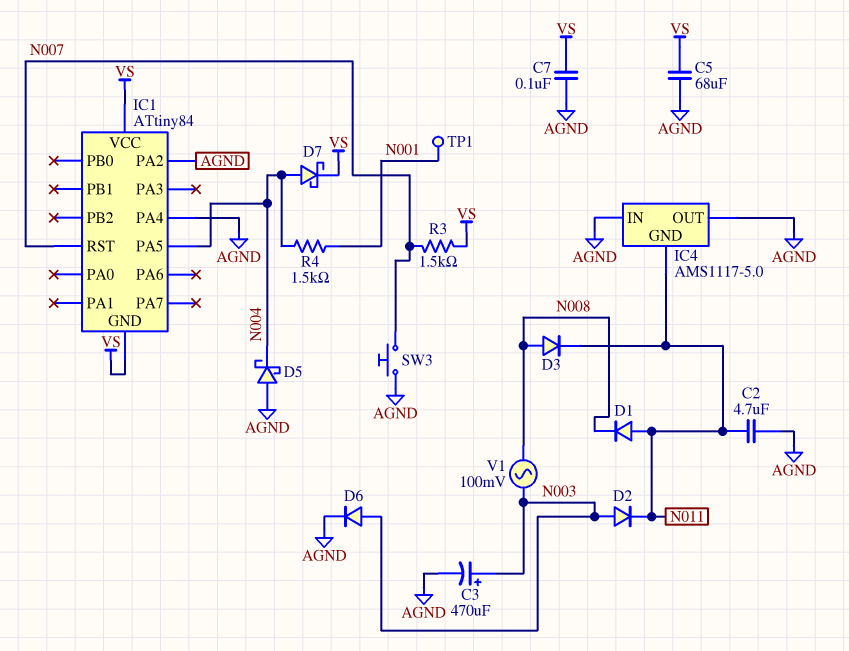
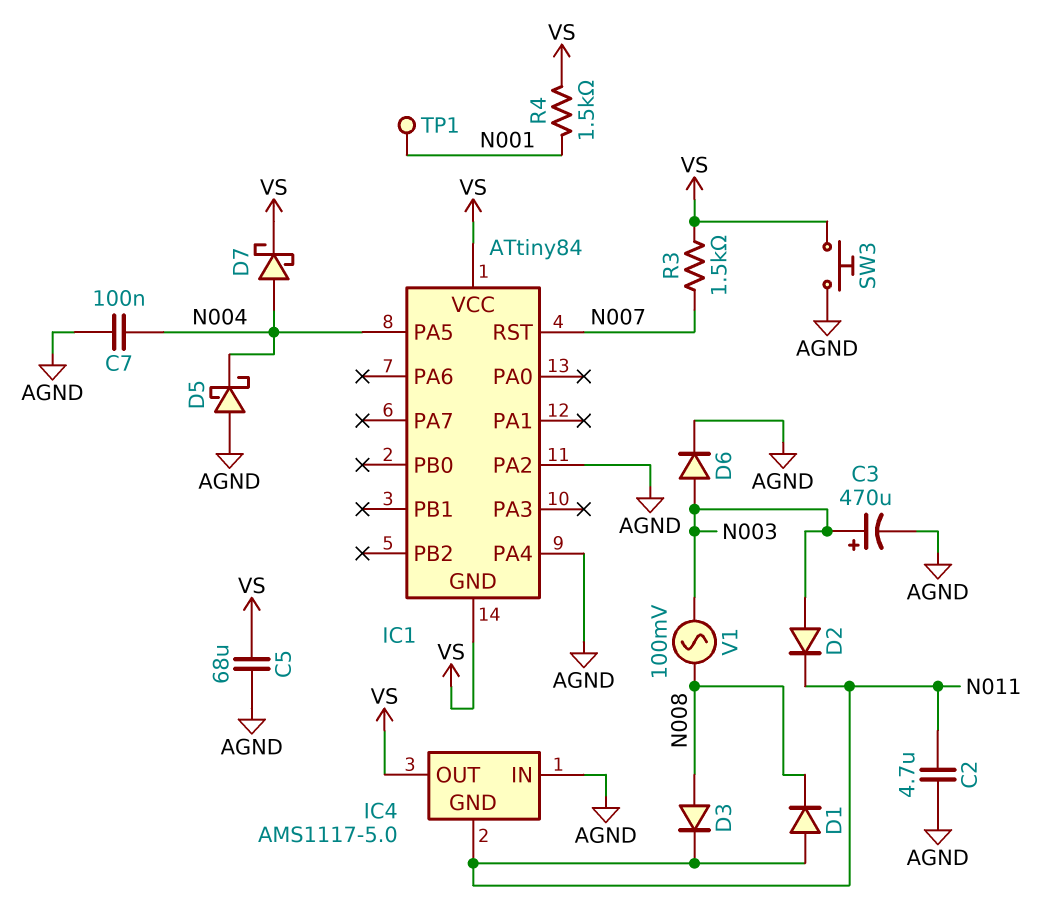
C7: 100nF (AGND, VS) -> 100nF (AGND, N004)
IC4 pin OUT: AGND -> VS
R4: 1.5k (N001, N004) -> 1.5k (N001, VS)
SW3: button (AGND, N007) -> button (AGND, VS)

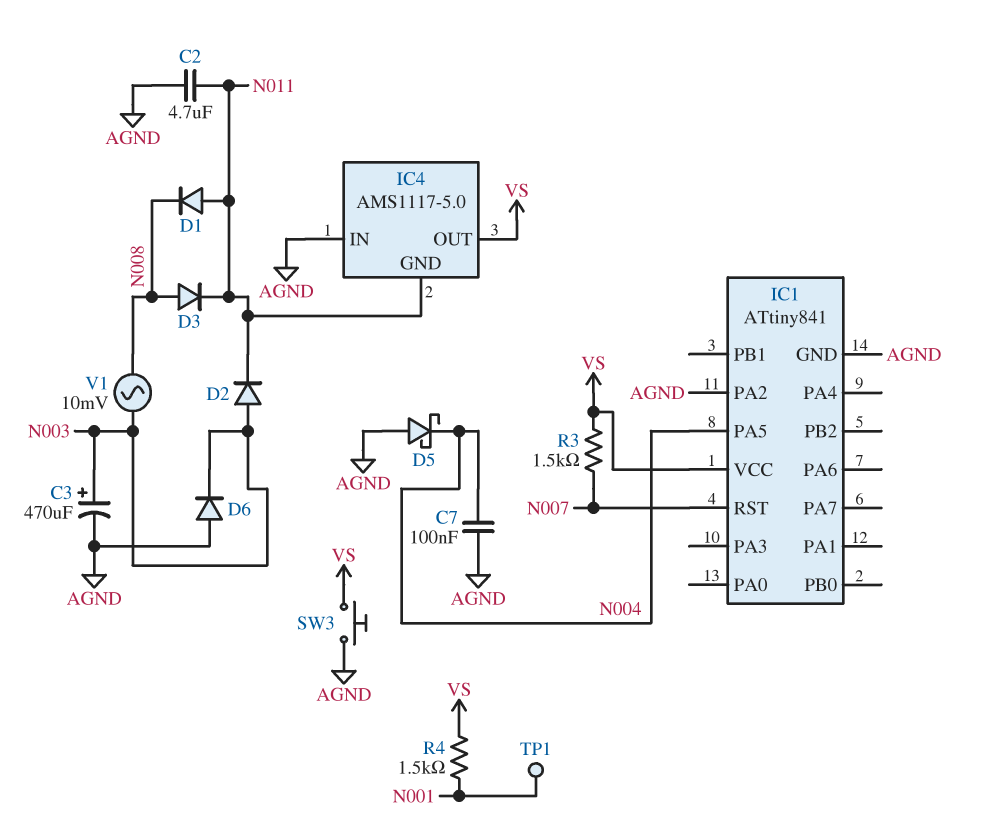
C5: 68uF (AGND, VS) -> none
D6: diode (A N003, K AGND) -> diode (A AGND, K N003)
D7: schottky (A N004, K VS) -> none
IC1: ATtiny84 -> ATtiny841
IC1 pin GND: VS -> AGND
IC1 pin PA4: AGND -> none
V1: AC 100mV (N003, N008) -> AC 10mV (N003, N008)

